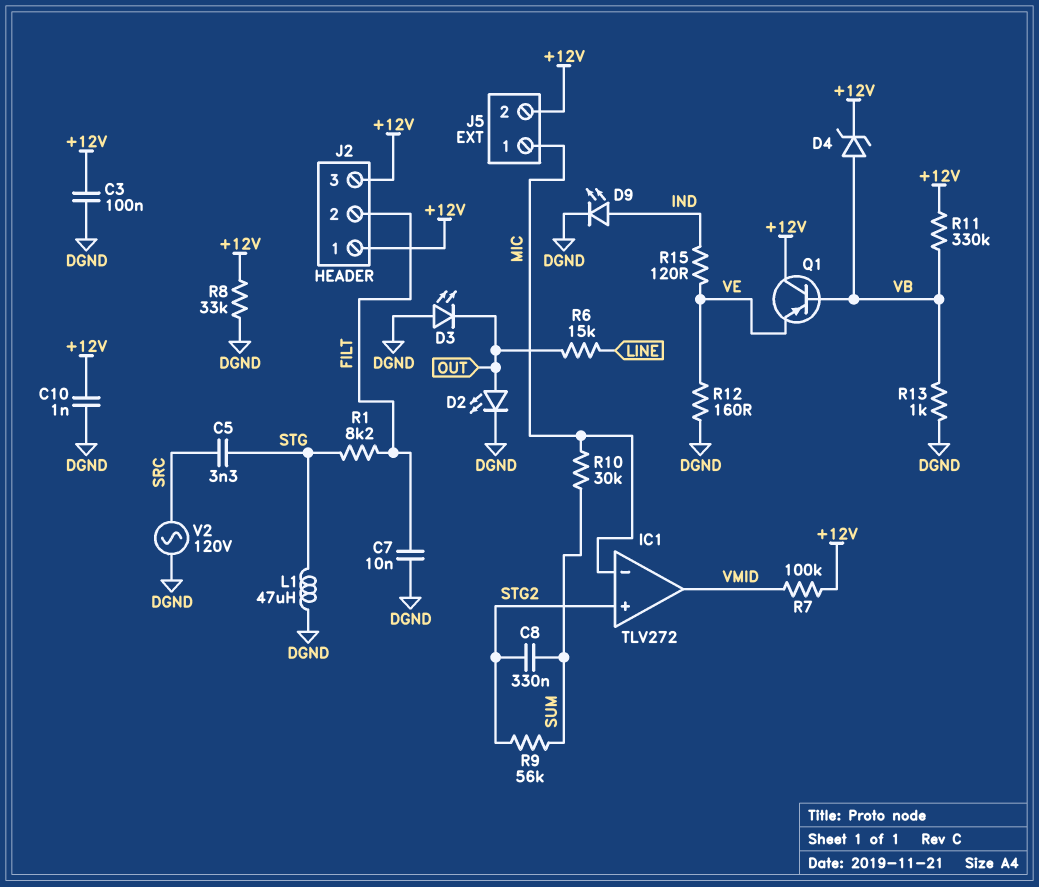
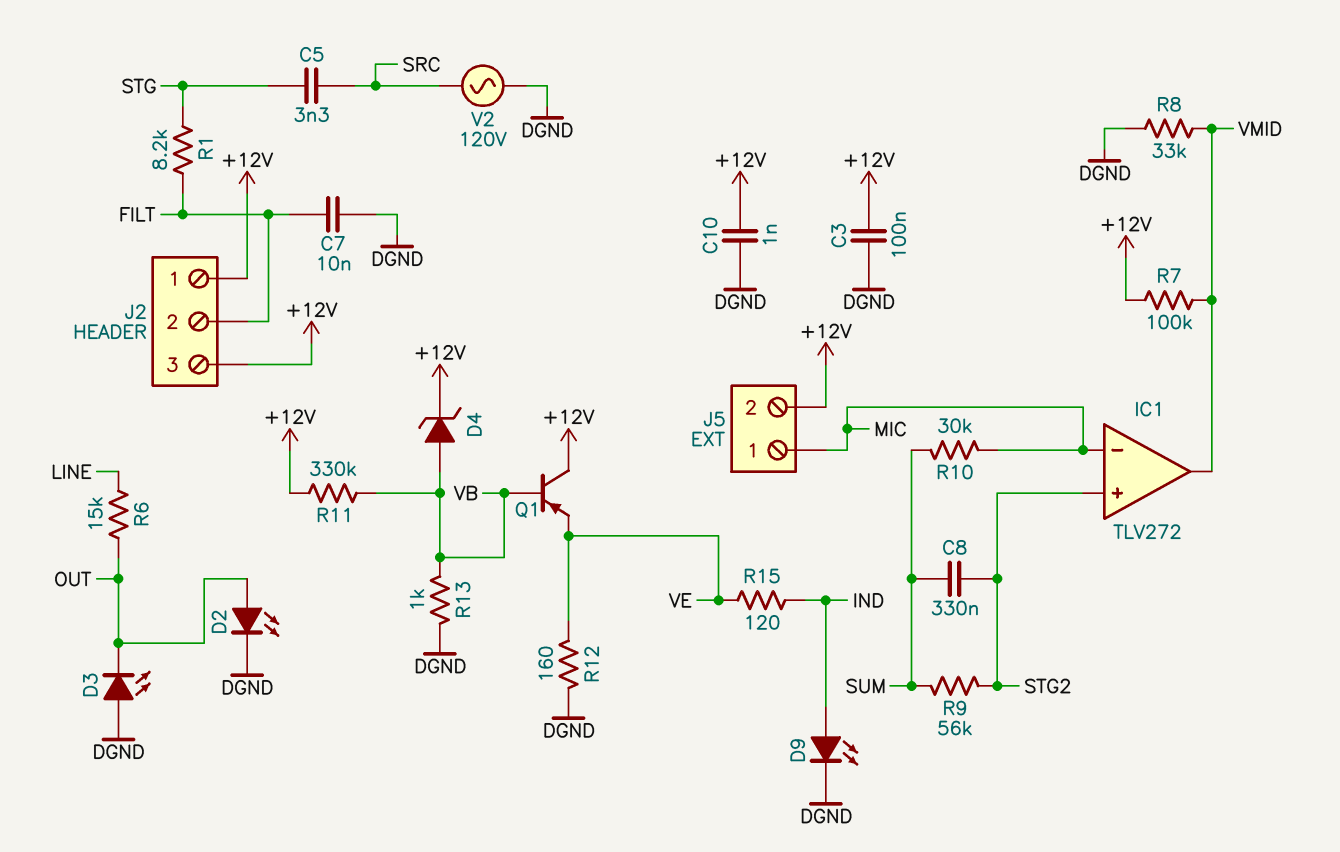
L1: 47uH (DGND, STG) -> none
R8: 33k (+12V, DGND) -> 33k (DGND, VMID)

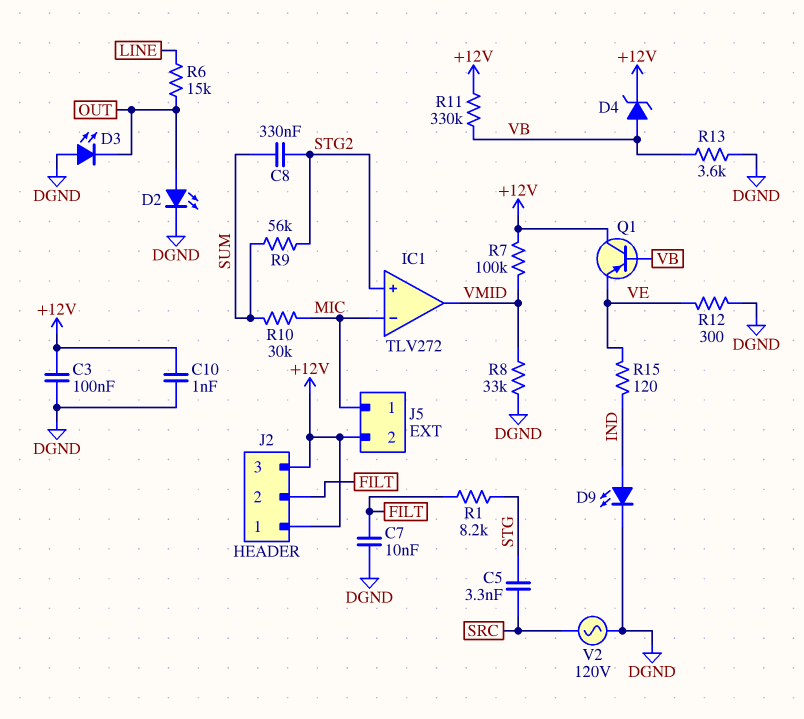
R12: 160 (DGND, VE) -> 300 (DGND, VE)
R13: 1k (DGND, VB) -> 3.6k (DGND, VB)

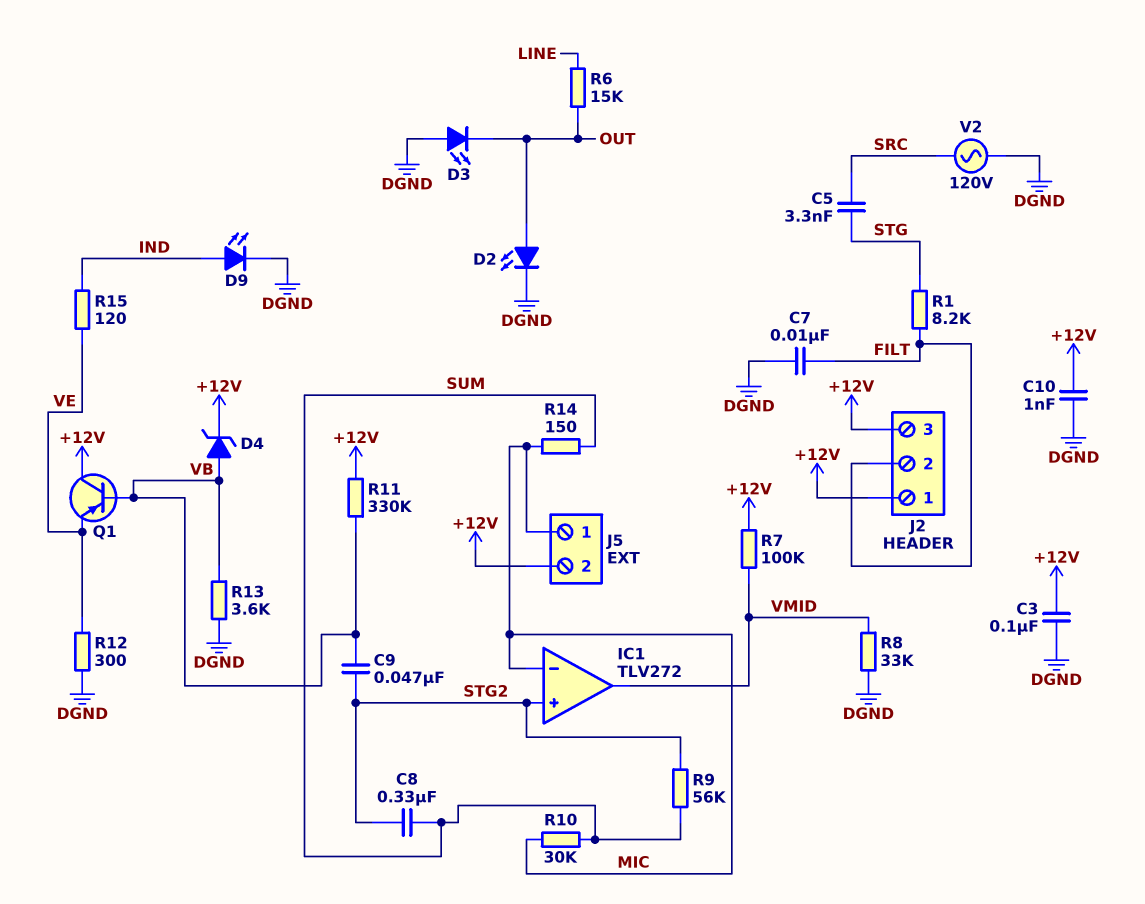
C9: none -> 47nF (STG2, VB)
R14: none -> 150 (MIC, SUM)

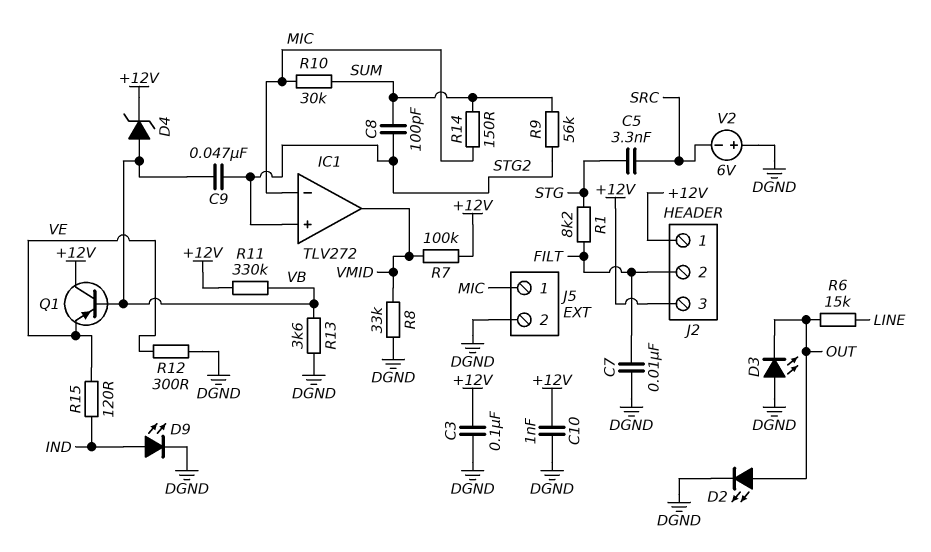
C8: 330nF (STG2, SUM) -> 100pF (STG2, SUM)
J5 pin 2: +12V -> DGND
V2: AC 120V (DGND, SRC) -> 6V (plus DGND, minus SRC)

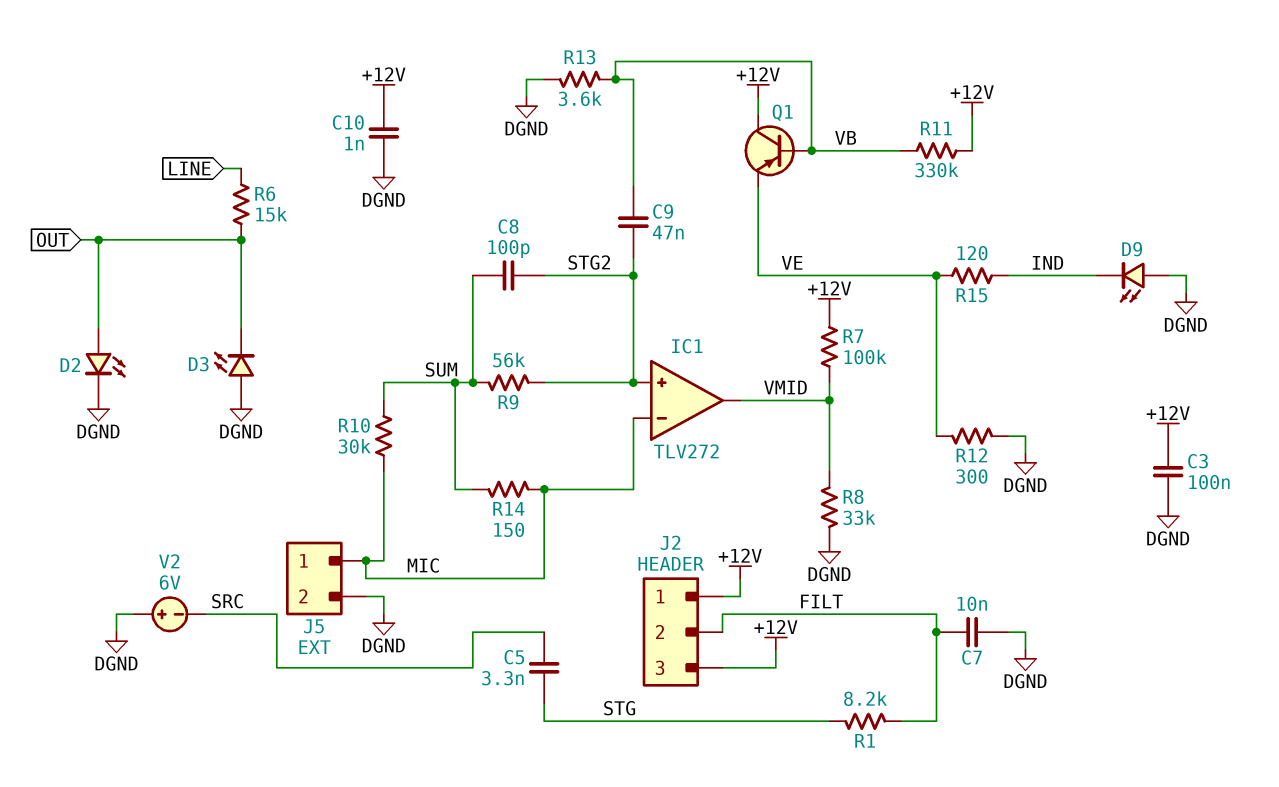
D4: zener (A VB, K +12V) -> none
D9: LED (A IND, K DGND) -> LED (A DGND, K IND)

